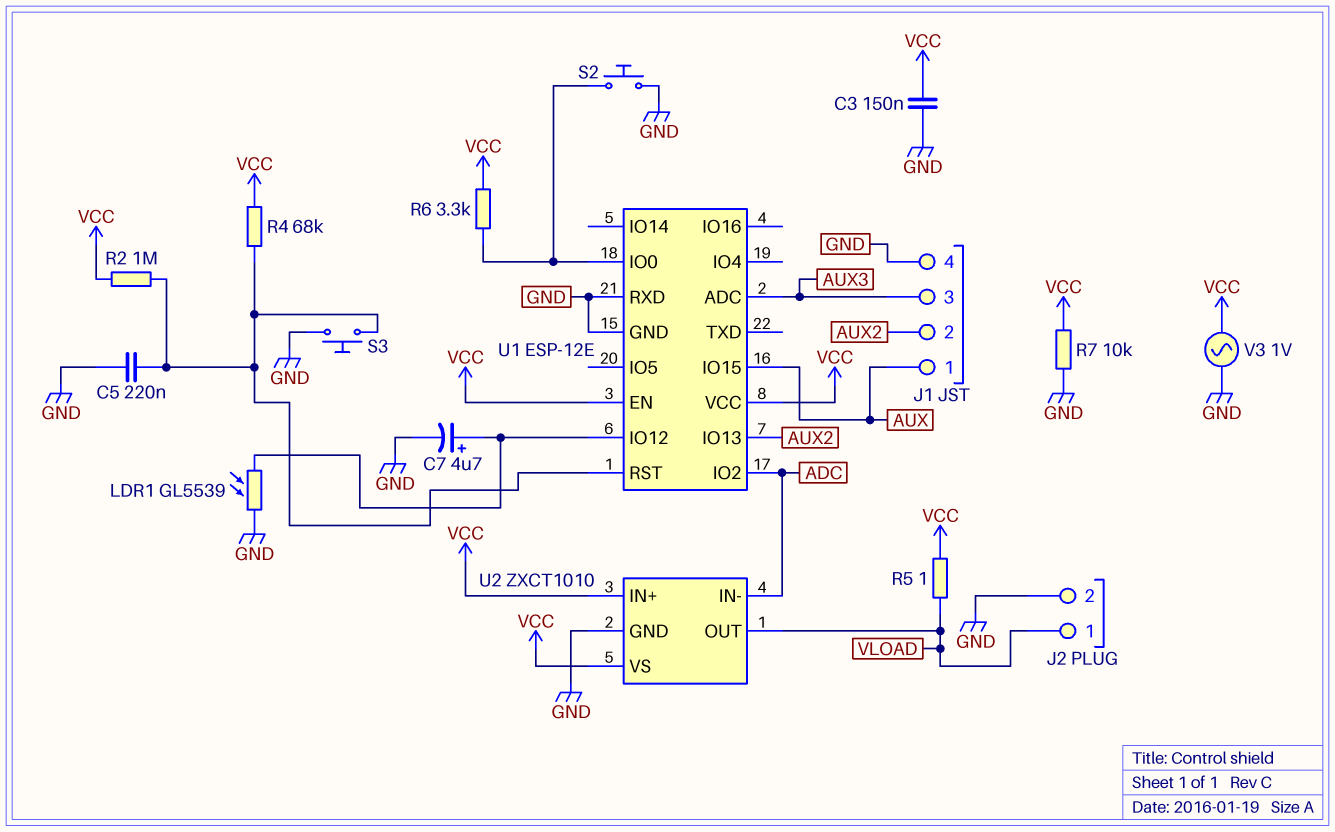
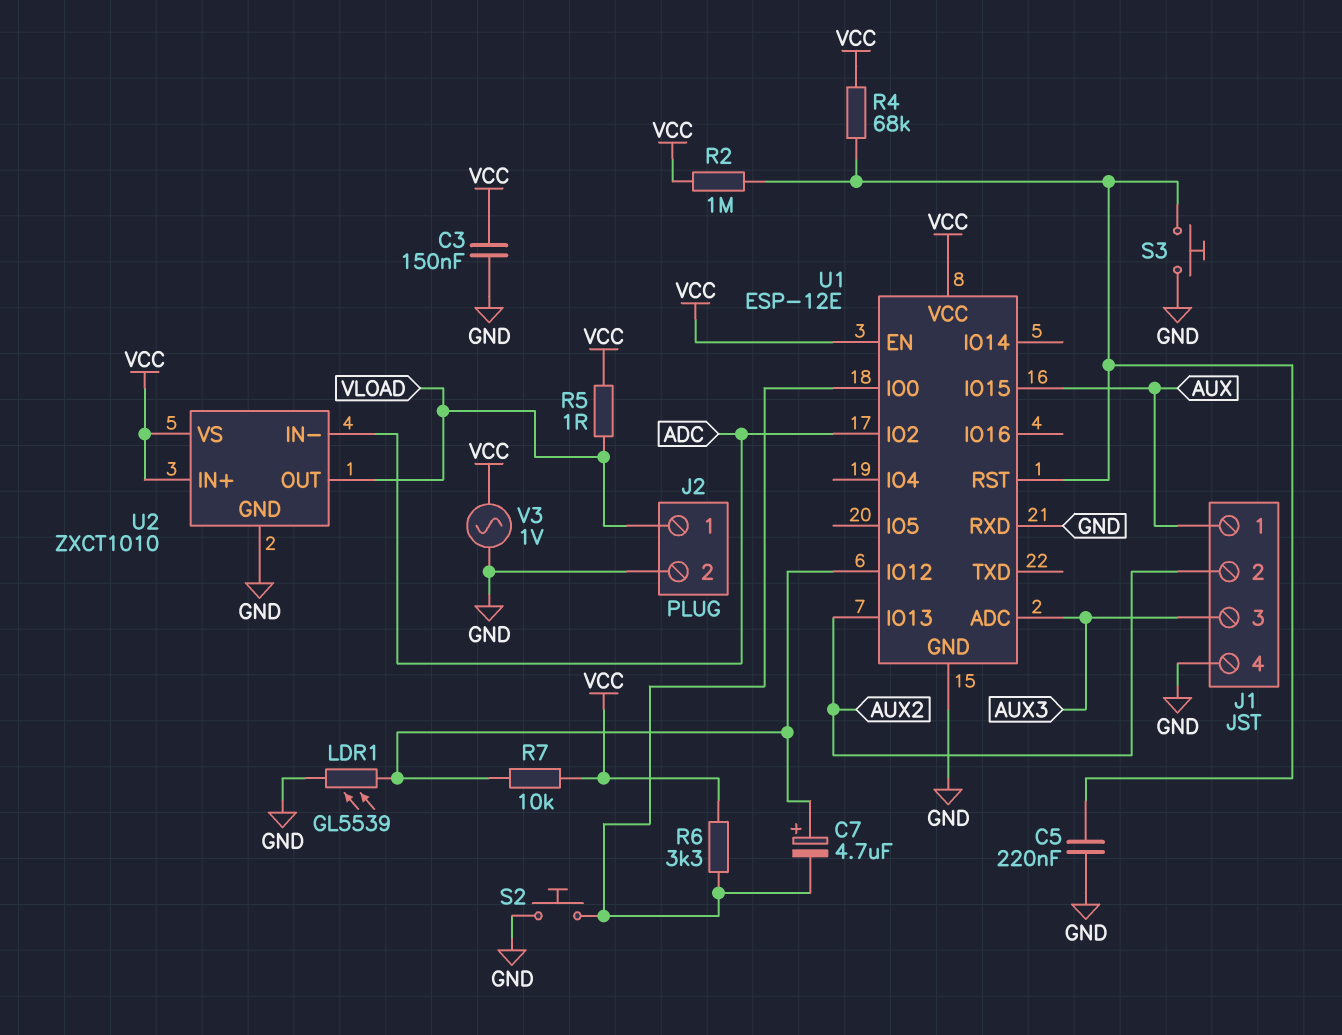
C7: 4.7uF (plus U1/IO12, minus GND) -> 4.7uF (plus U1/IO12, minus U1/IO0)
R7: 10k (GND, VCC) -> 10k (U1/IO12, VCC)

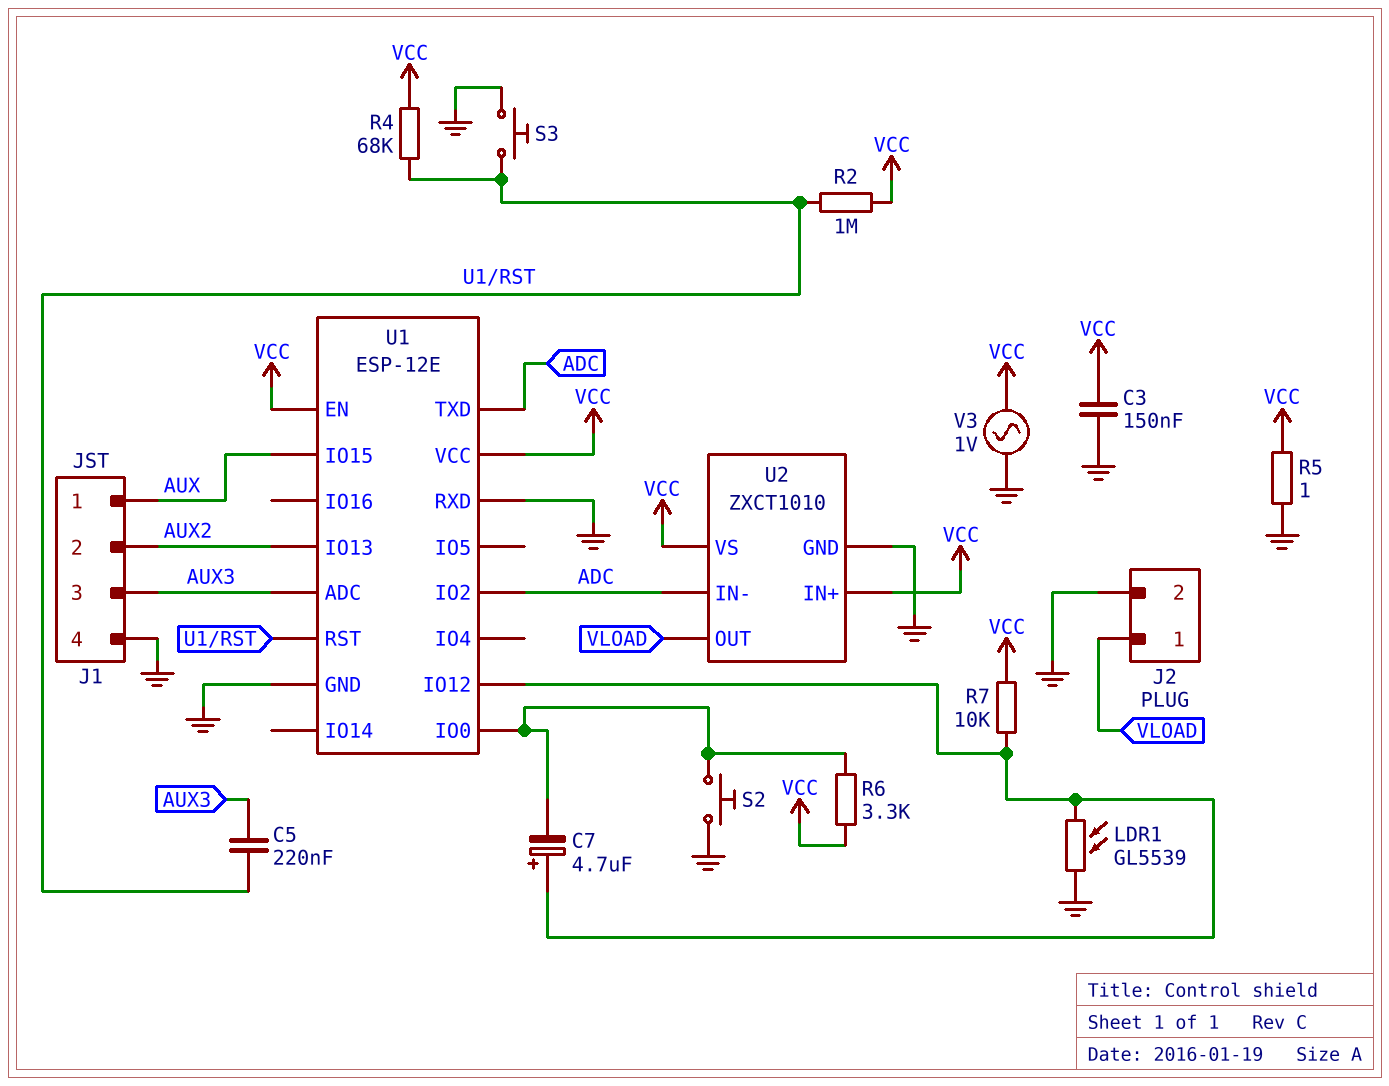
C5: 220nF (GND, U1/RST) -> 220nF (AUX3, U1/RST)
R5: 1 (VCC, VLOAD) -> 1 (GND, VCC)
U1 pin TXD: none -> ADC

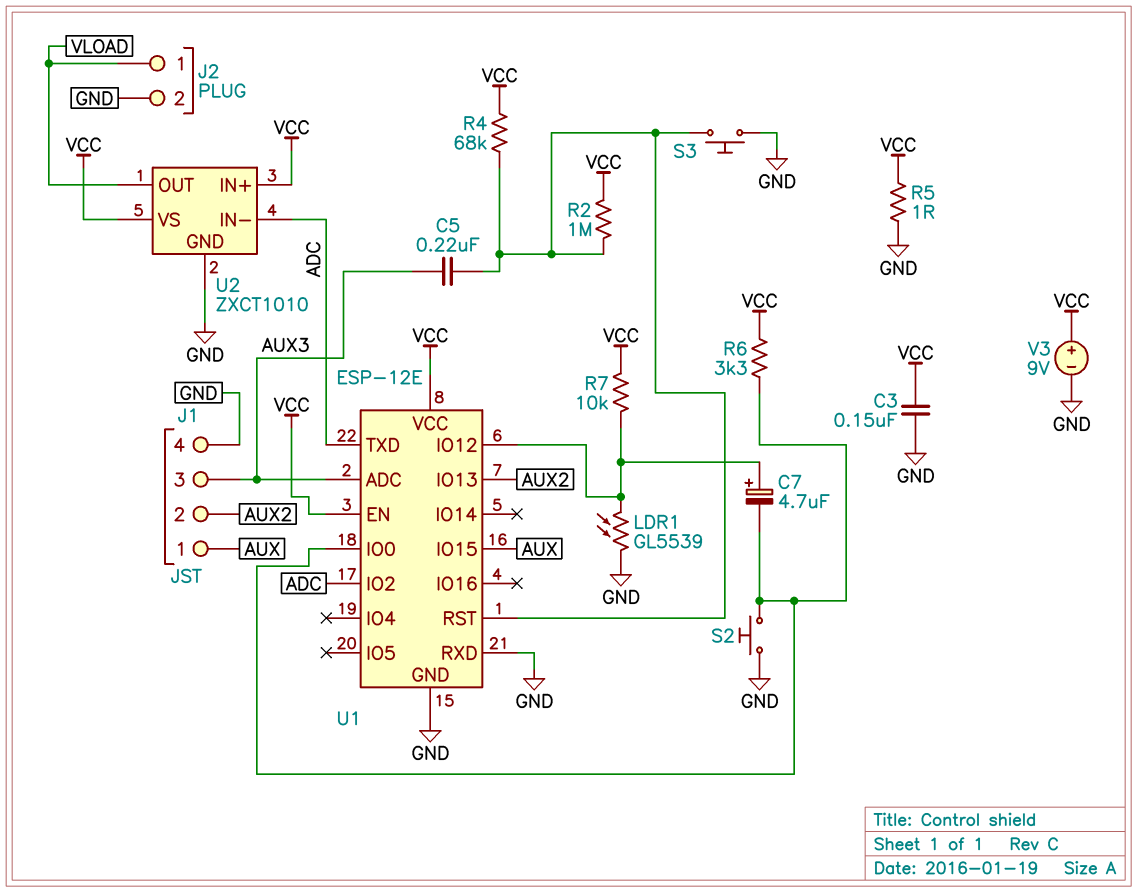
V3: AC 1V (GND, VCC) -> 9V (plus VCC, minus GND)

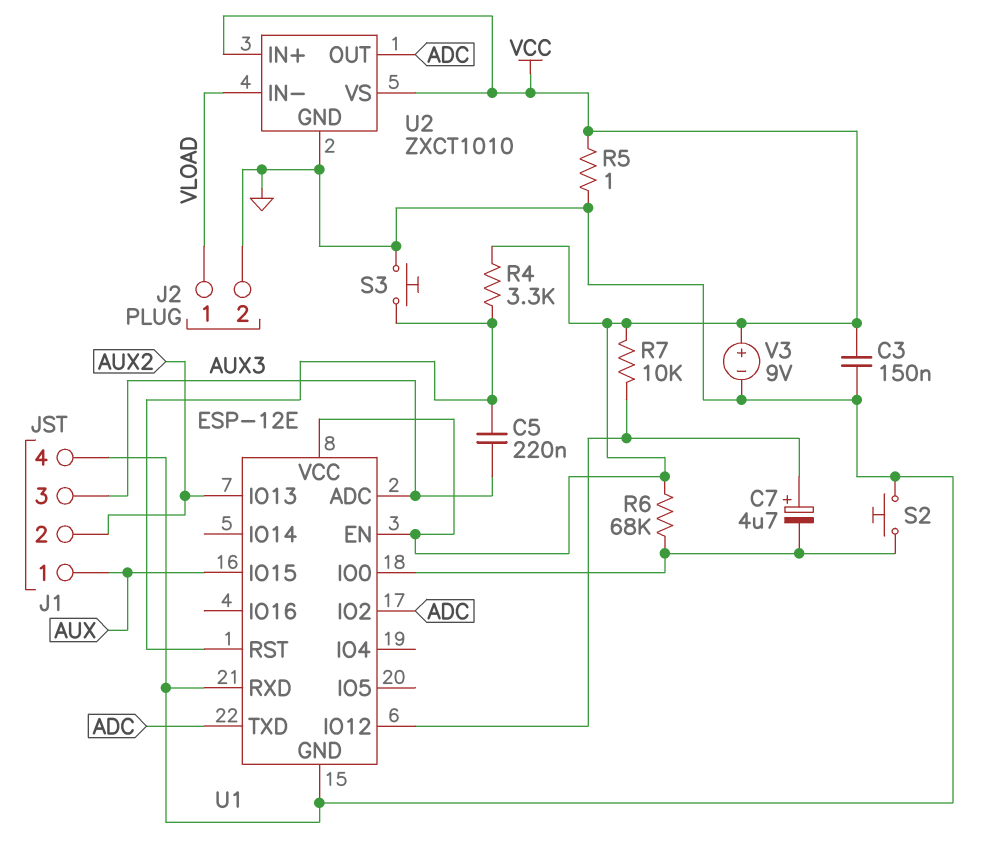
LDR1: GL5539 (GND, U1/IO12) -> none
R2: 1M (U1/RST, VCC) -> none
R4: 68k (U1/RST, VCC) -> 3.3k (U1/RST, VCC)
R6: 3.3k (U1/IO0, VCC) -> 68k (U1/IO0, VCC)
U2 pin IN-: ADC -> VLOAD
U2 pin OUT: VLOAD -> ADC

